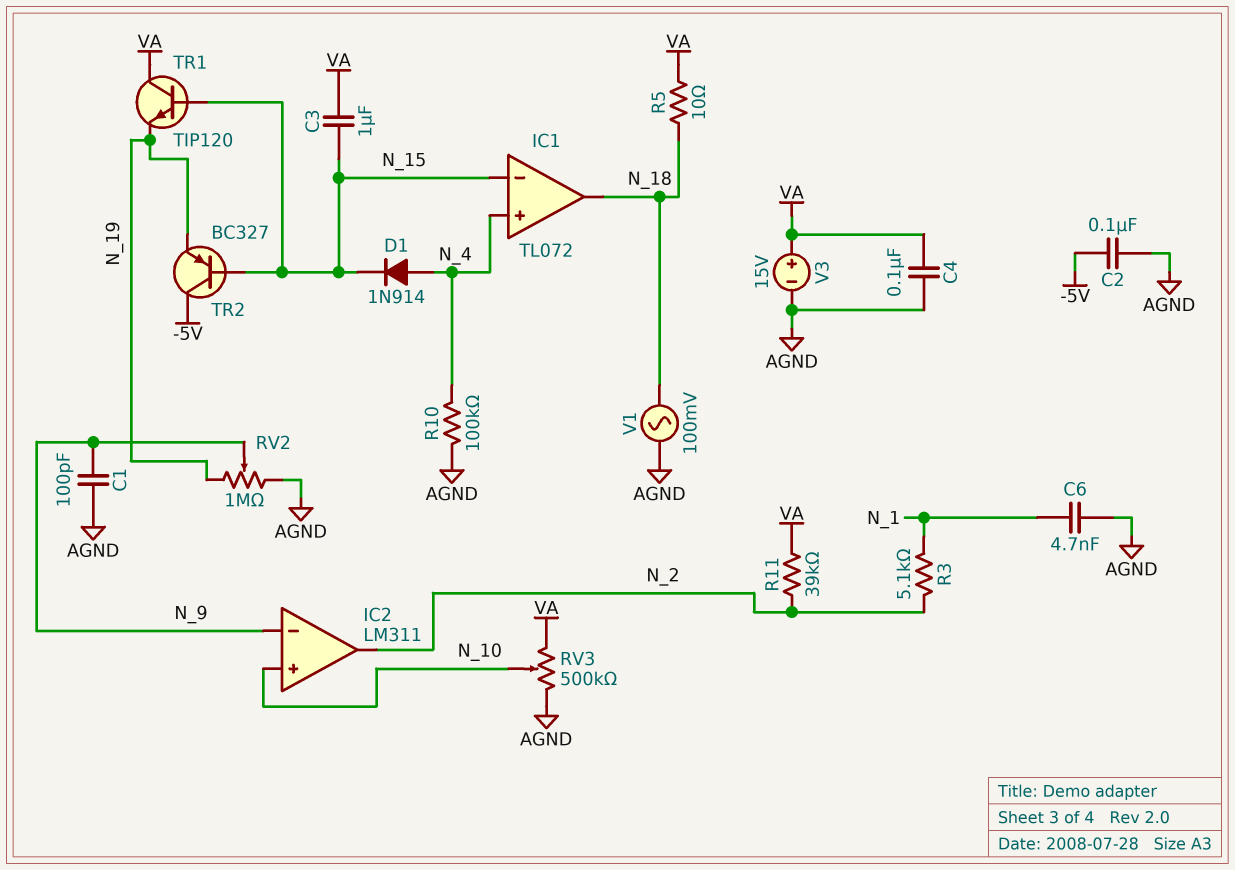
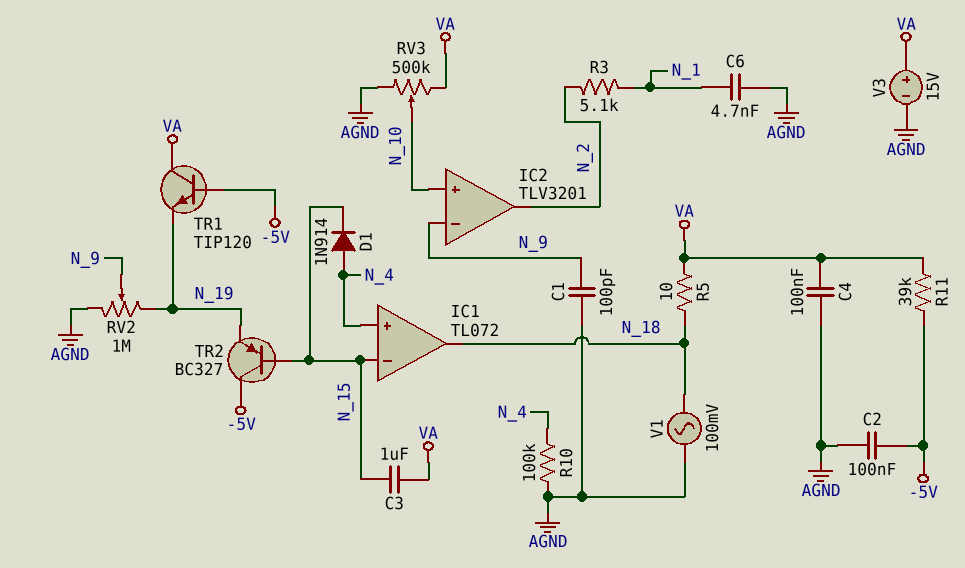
IC2: LM311 -> TLV3201
R11: 39k (N_2, VA) -> 39k (-5V, VA)
TR1: NPN TIP120 (B N_15, C VA, E N_19) -> NPN TIP120 (B -5V, C VA, E N_19)

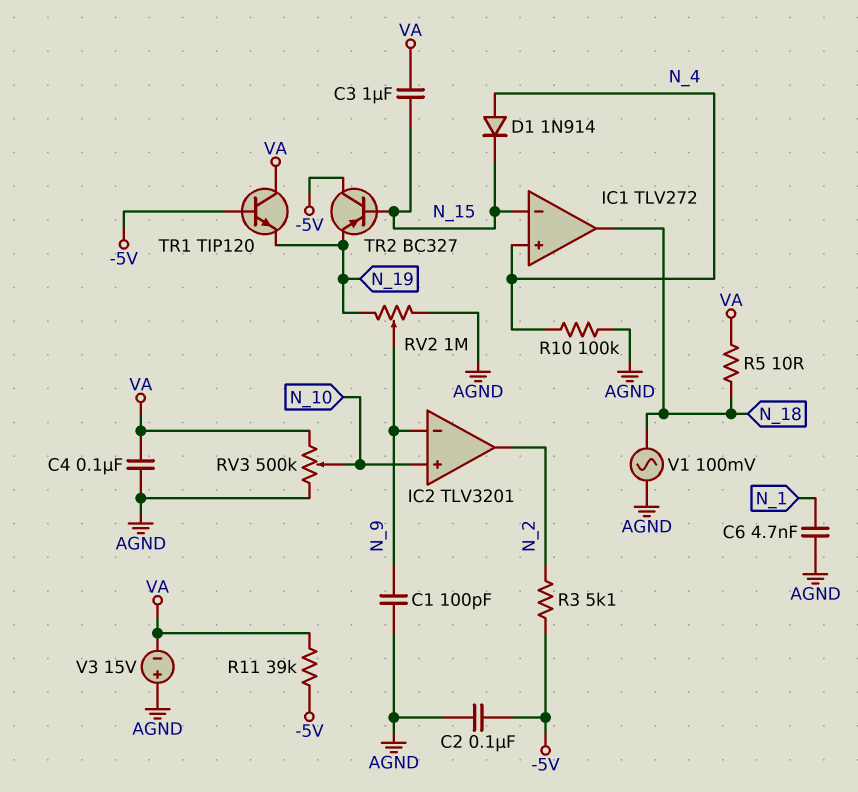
IC1: TL072 -> TLV272
R3: 5.1k (N_1, N_2) -> 5.1k (-5V, N_2)
V3: 15V (plus VA, minus AGND) -> 15V (plus AGND, minus VA)

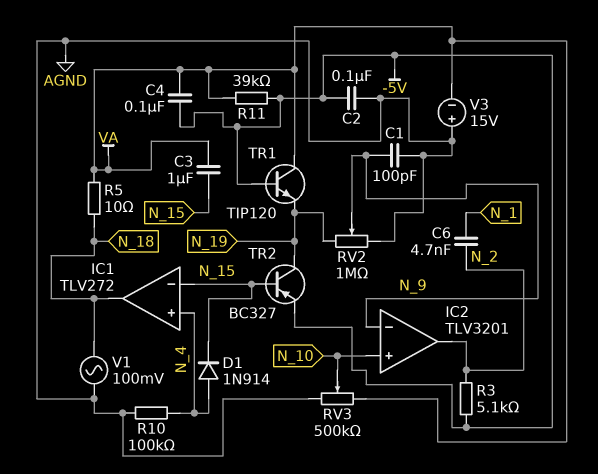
C4: 100nF (AGND, VA) -> 100nF (-5V, VA)
C6: 4.7nF (AGND, N_1) -> 4.7nF (N_1, N_2)
TR2: PNP BC327 (B N_15, C -5V, E N_19) -> PNP BC327 (B N_15, C N_19, E -5V)

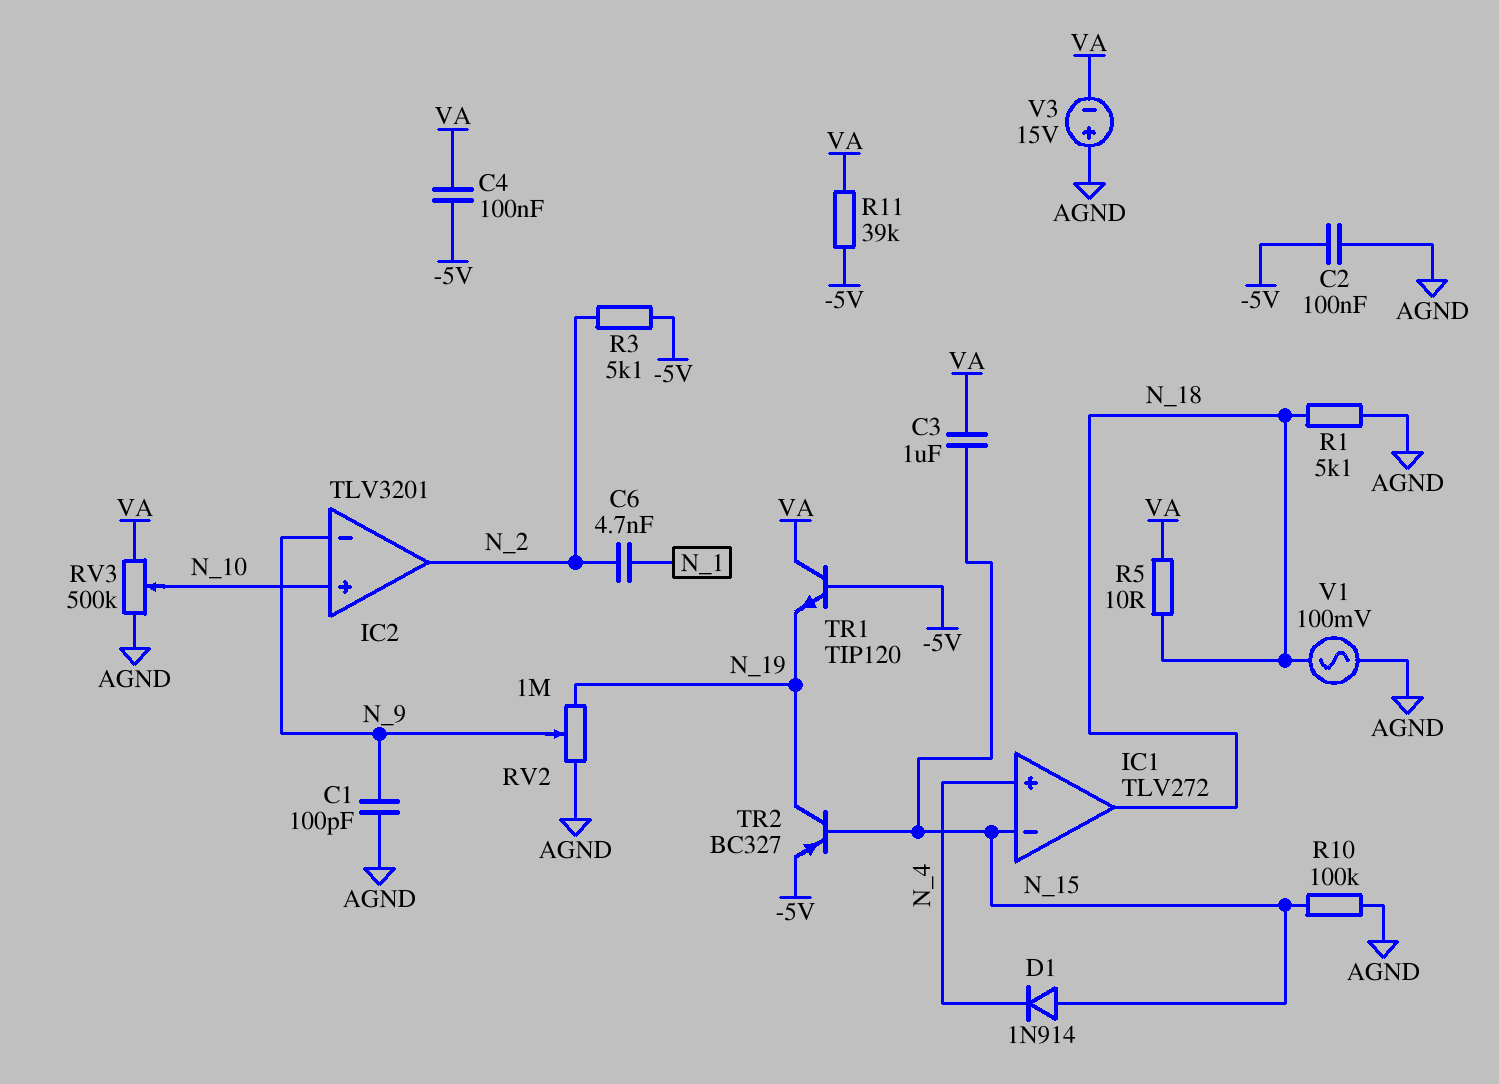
D1: diode 1N914 (A N_4, K N_15) -> diode 1N914 (A N_15, K N_4)
R1: none -> 5.1k (AGND, N_18)
R10: 100k (AGND, N_4) -> 100k (AGND, N_15)

